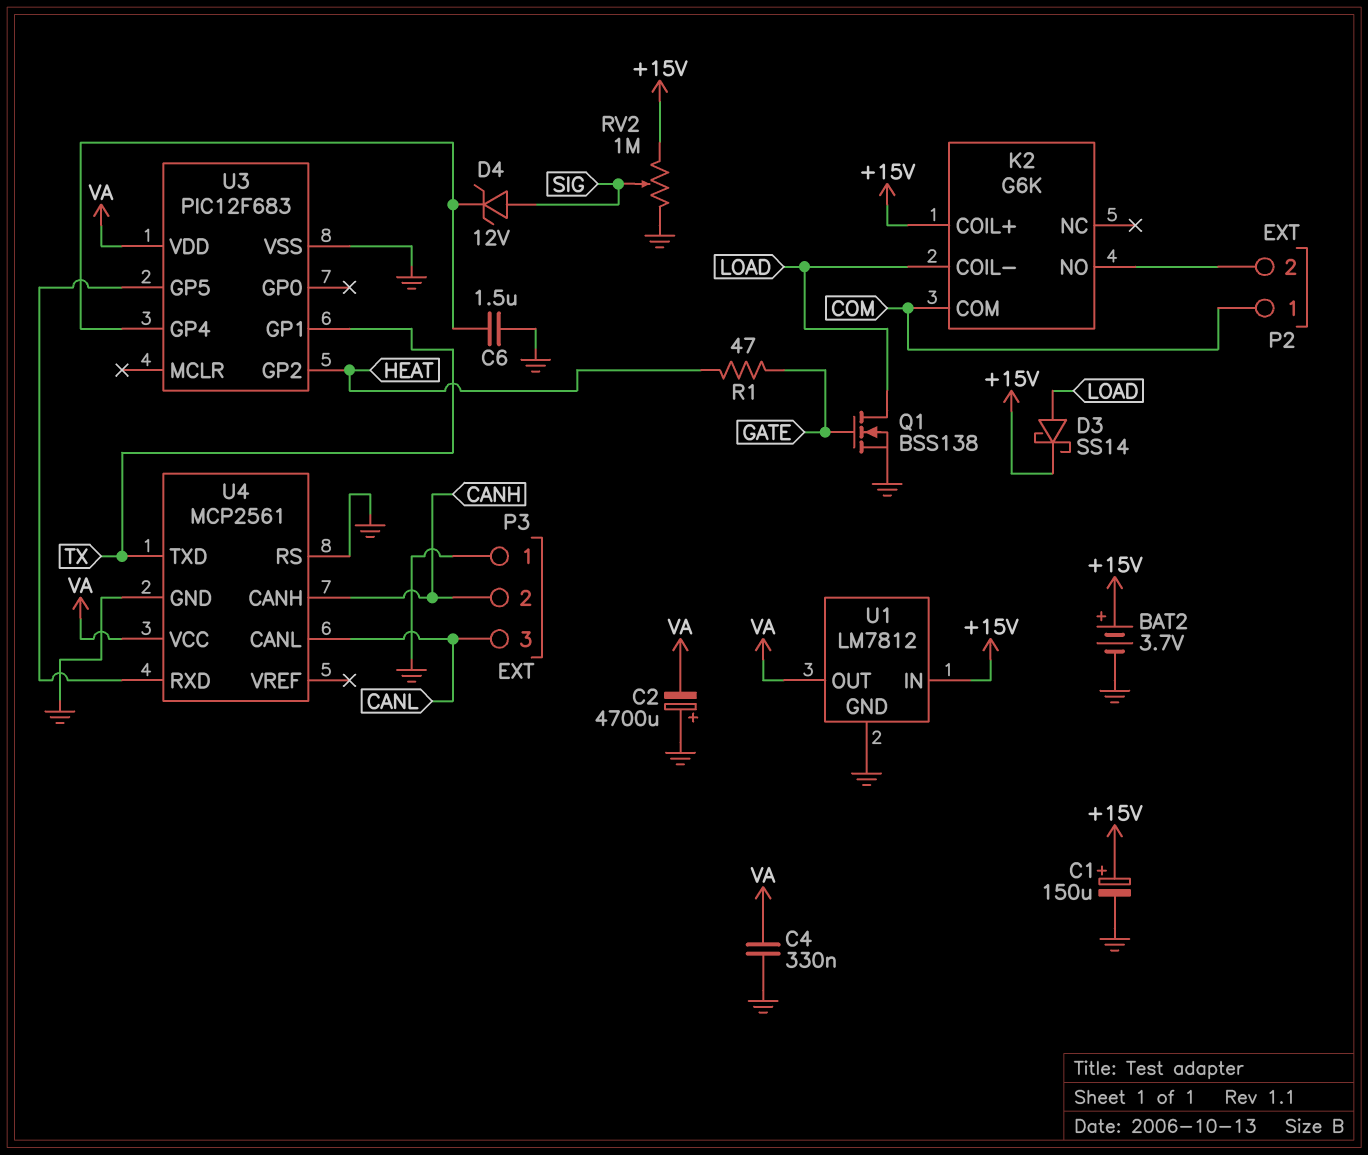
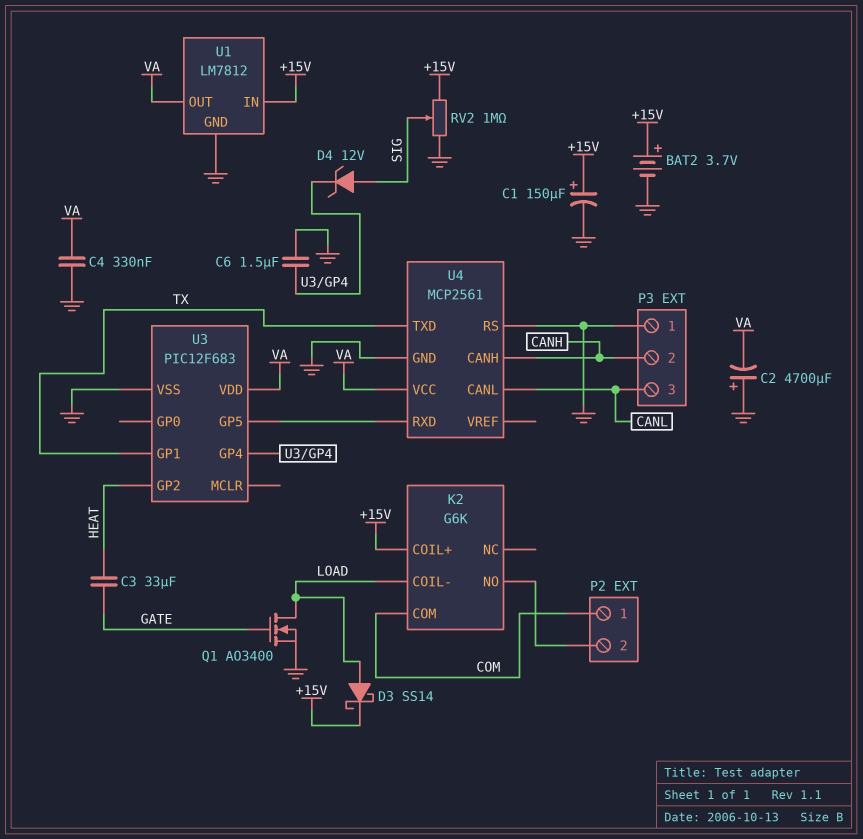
C3: none -> 33uF (GATE, HEAT)
Q1: NMOS BSS138 (G GATE, D LOAD, S GND) -> NMOS AO3400 (G GATE, D LOAD, S GND)
R1: 47 (GATE, HEAT) -> none

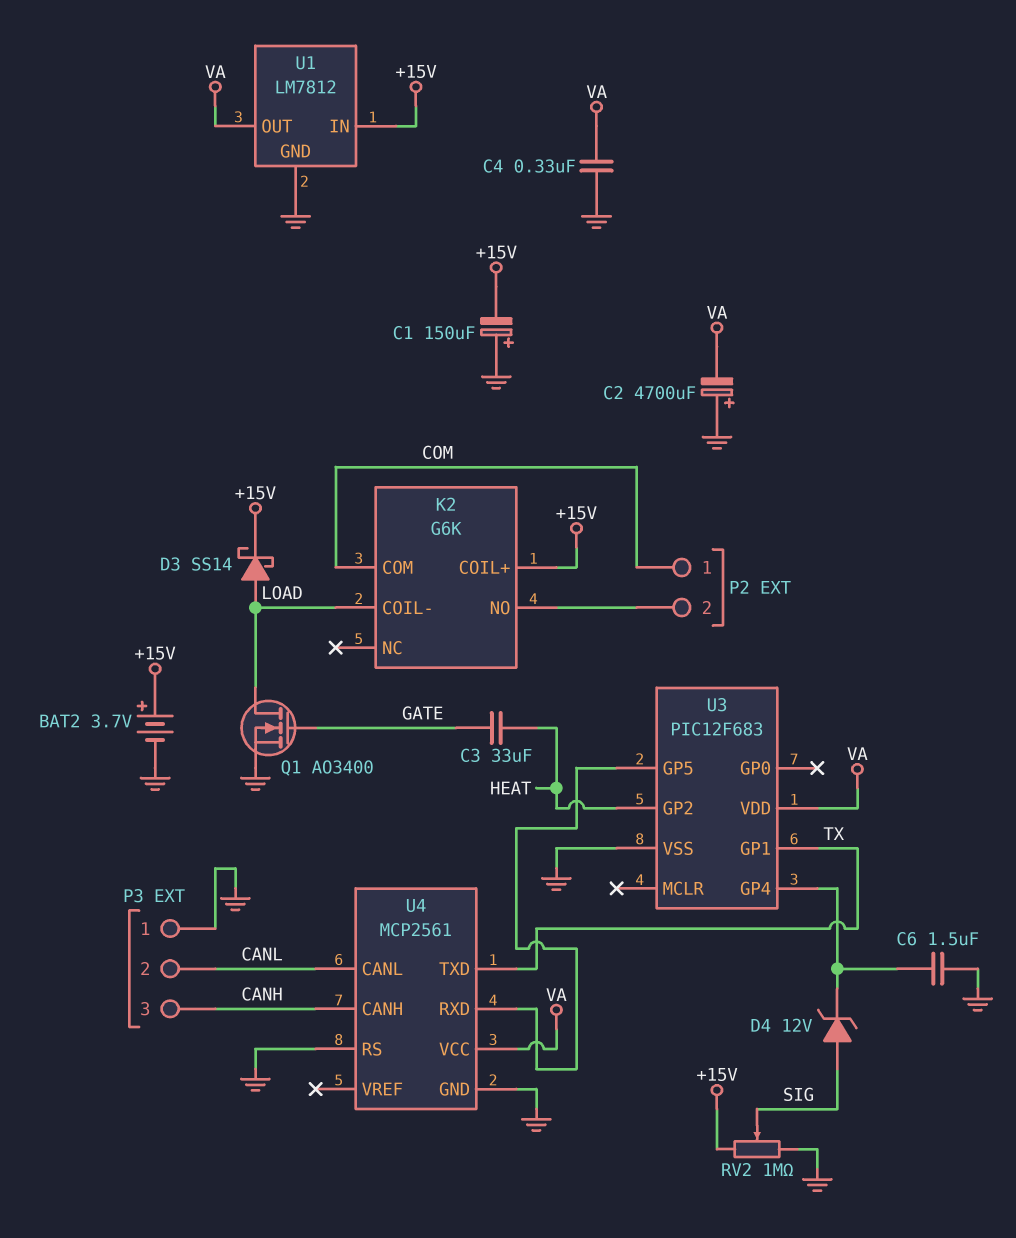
C1: 150uF (plus +15V, minus GND) -> 150uF (plus GND, minus +15V)
P3 pin 2: CANH -> CANL
P3 pin 3: CANL -> CANH

